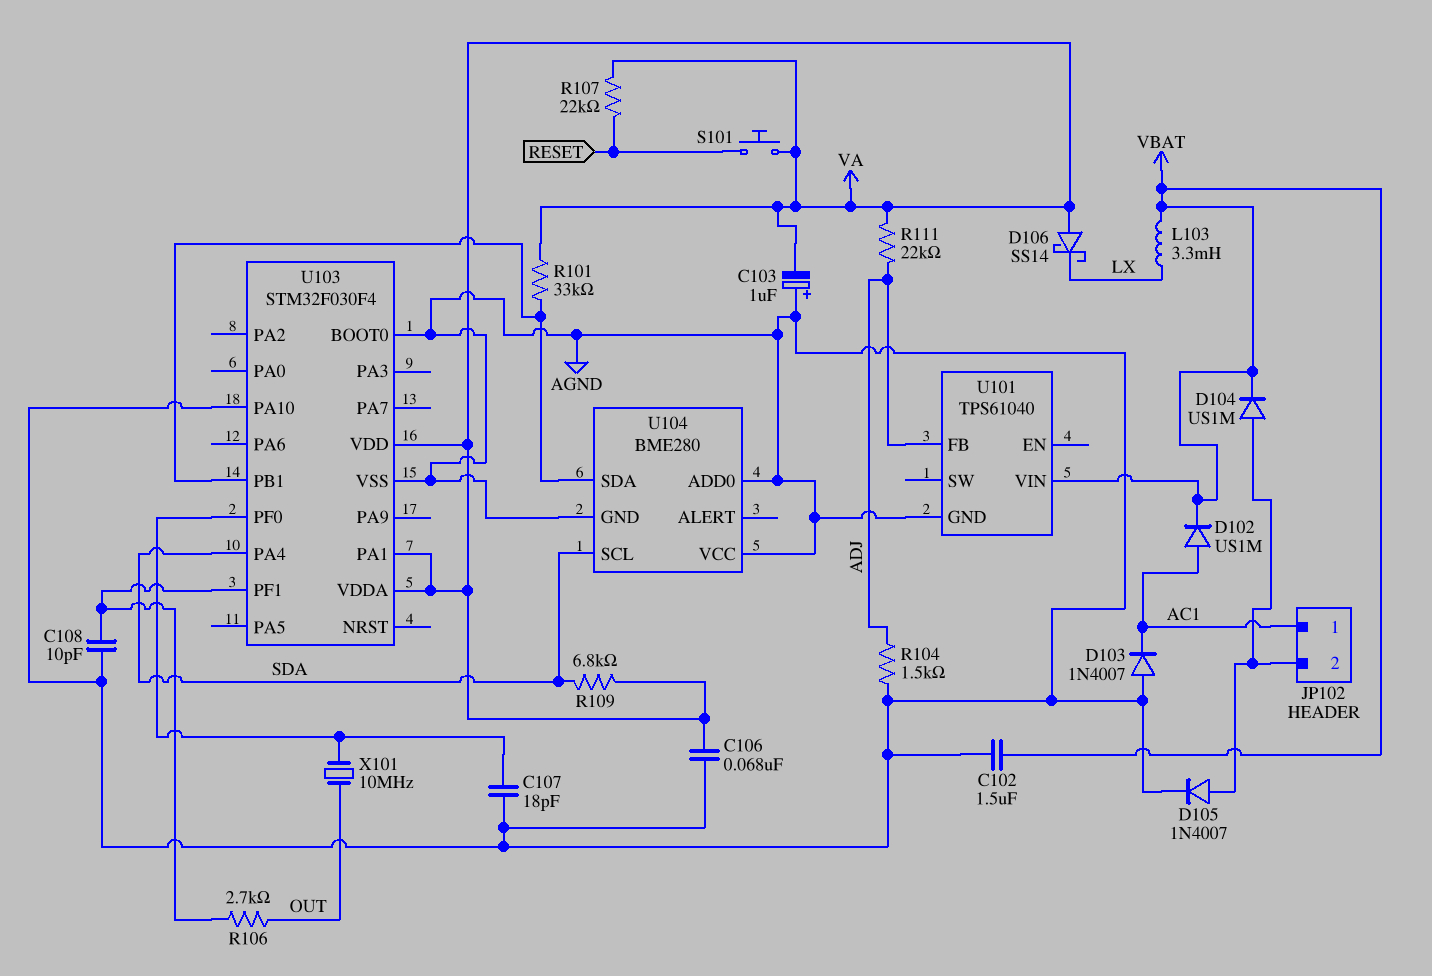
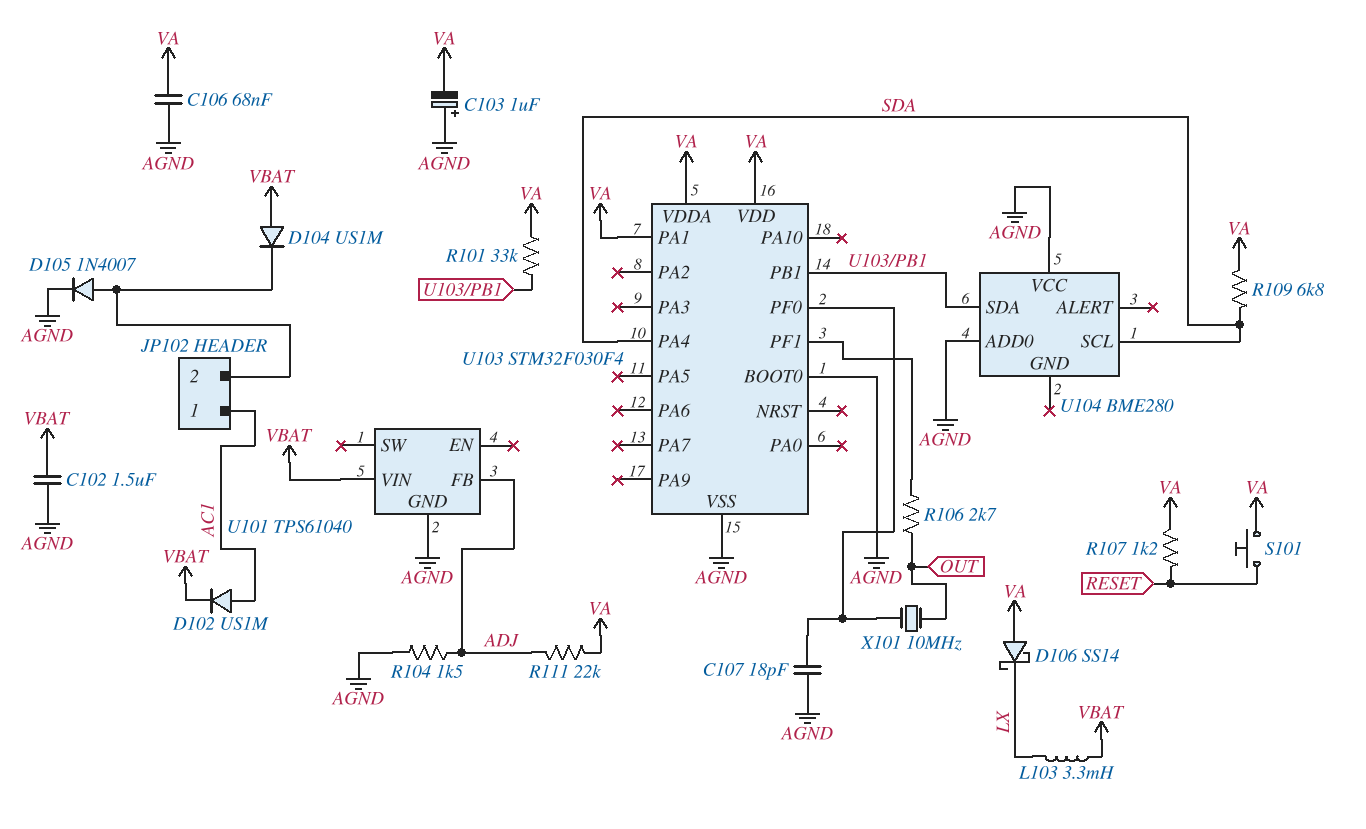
C108: 10pF (AGND, U103/PF1) -> none
D103: diode 1N4007 (A AGND, K AC1) -> none
D104: diode US1M (A JP102/2, K VBAT) -> diode US1M (A VBAT, K JP102/2)
R107: 22k (RESET, VA) -> 1.2k (RESET, VA)
U103 pin PA10: AGND -> none
U104 pin GND: AGND -> none

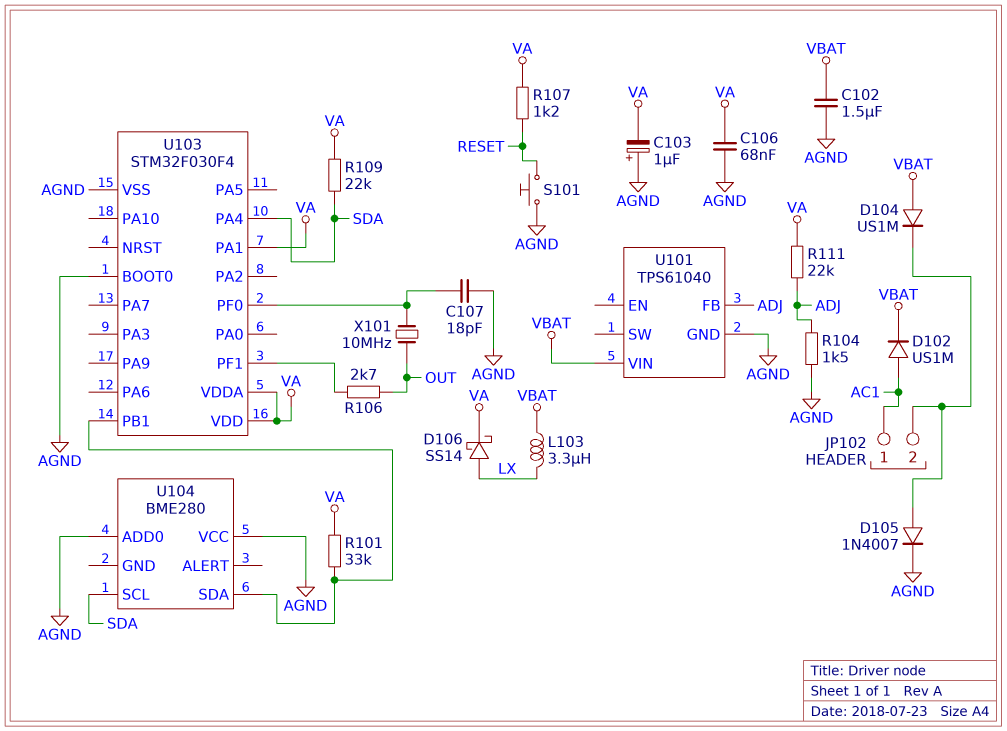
D106: schottky SS14 (A VA, K LX) -> schottky SS14 (A LX, K VA)
L103: 3.3mH (LX, VBAT) -> 3.3uH (LX, VBAT)
R109: 6.8k (SDA, VA) -> 22k (SDA, VA)
S101: button (RESET, VA) -> button (AGND, RESET)

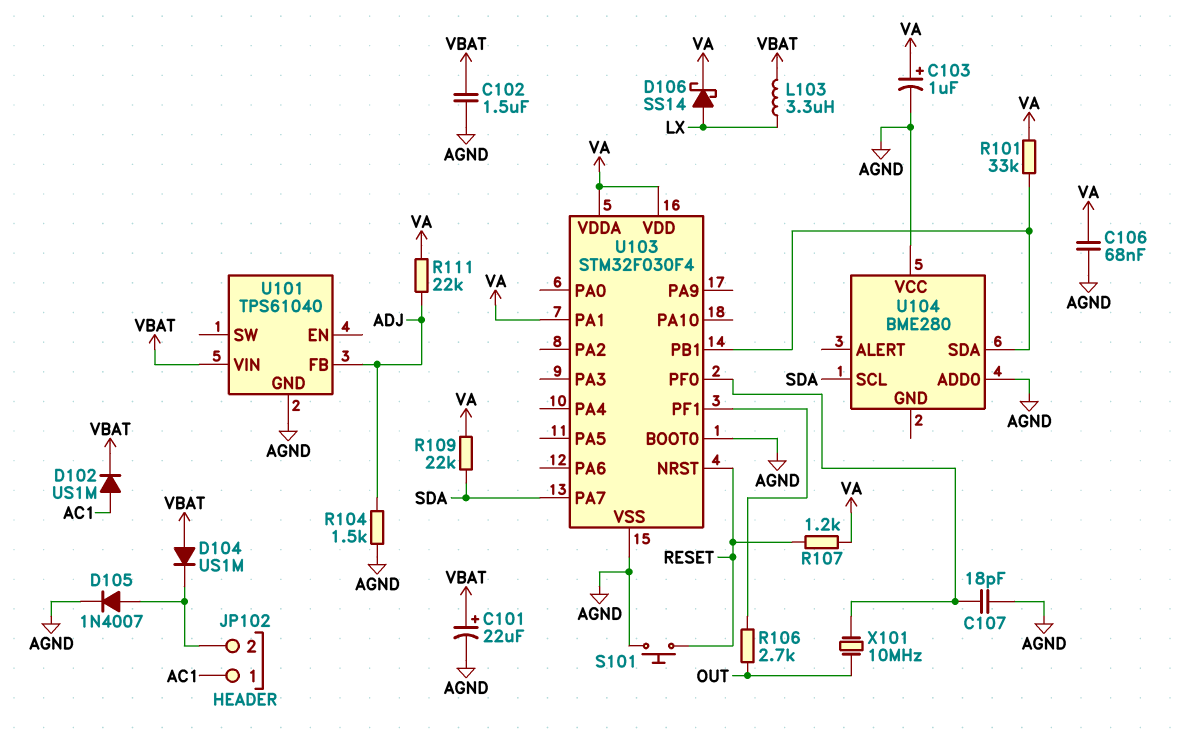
C101: none -> 22uF (plus VBAT, minus AGND)
C103: 1uF (plus AGND, minus VA) -> 1uF (plus VA, minus AGND)
U103 pin NRST: none -> RESET
U103 pin PA4: SDA -> none
U103 pin PA7: none -> SDA

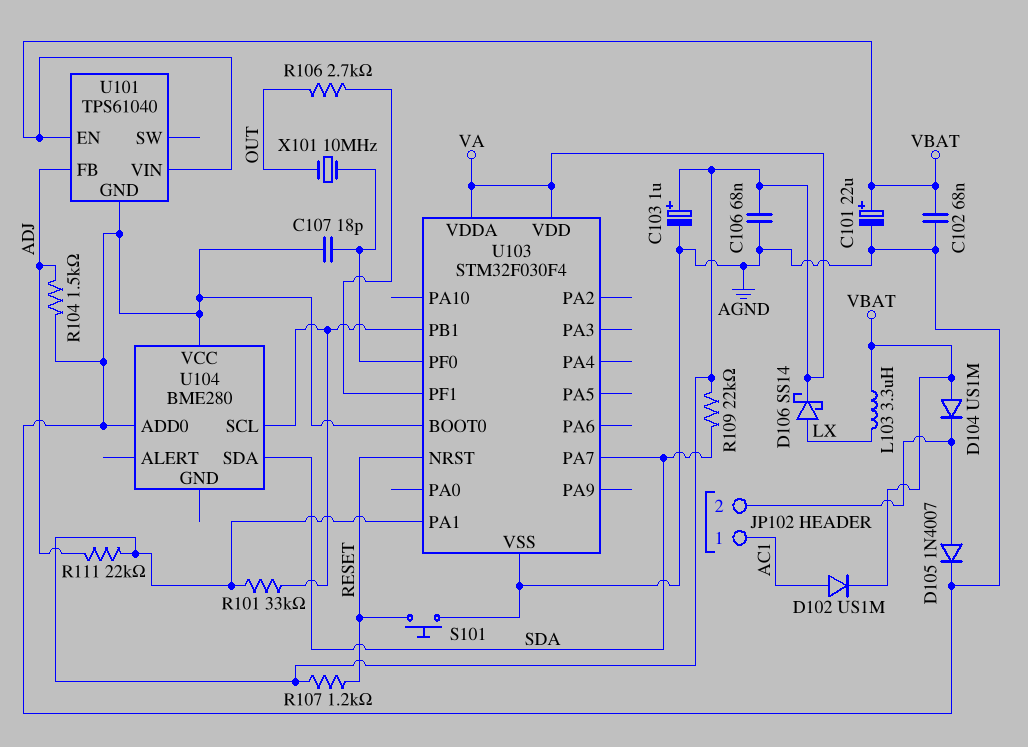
C102: 1.5uF (AGND, VBAT) -> 68nF (AGND, VBAT)
U101 pin EN: none -> VBAT
U104 pin SCL: SDA -> U103/PB1
U104 pin SDA: U103/PB1 -> SDA

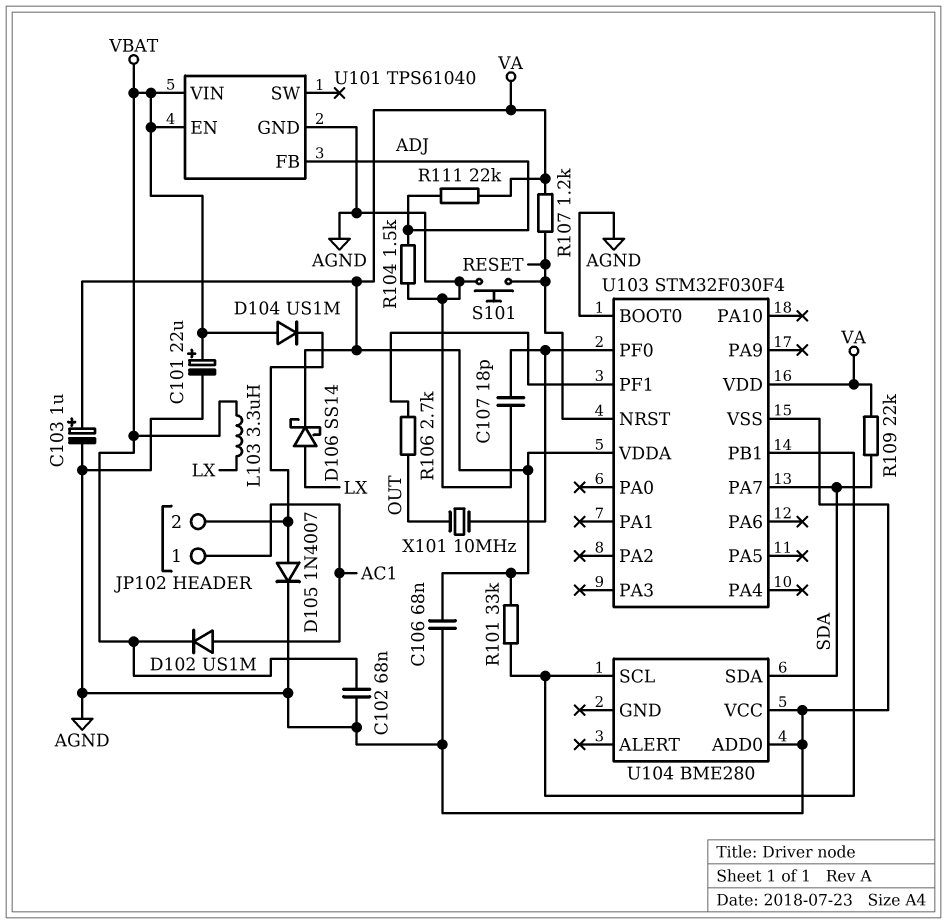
U103 pin PA1: VA -> none

